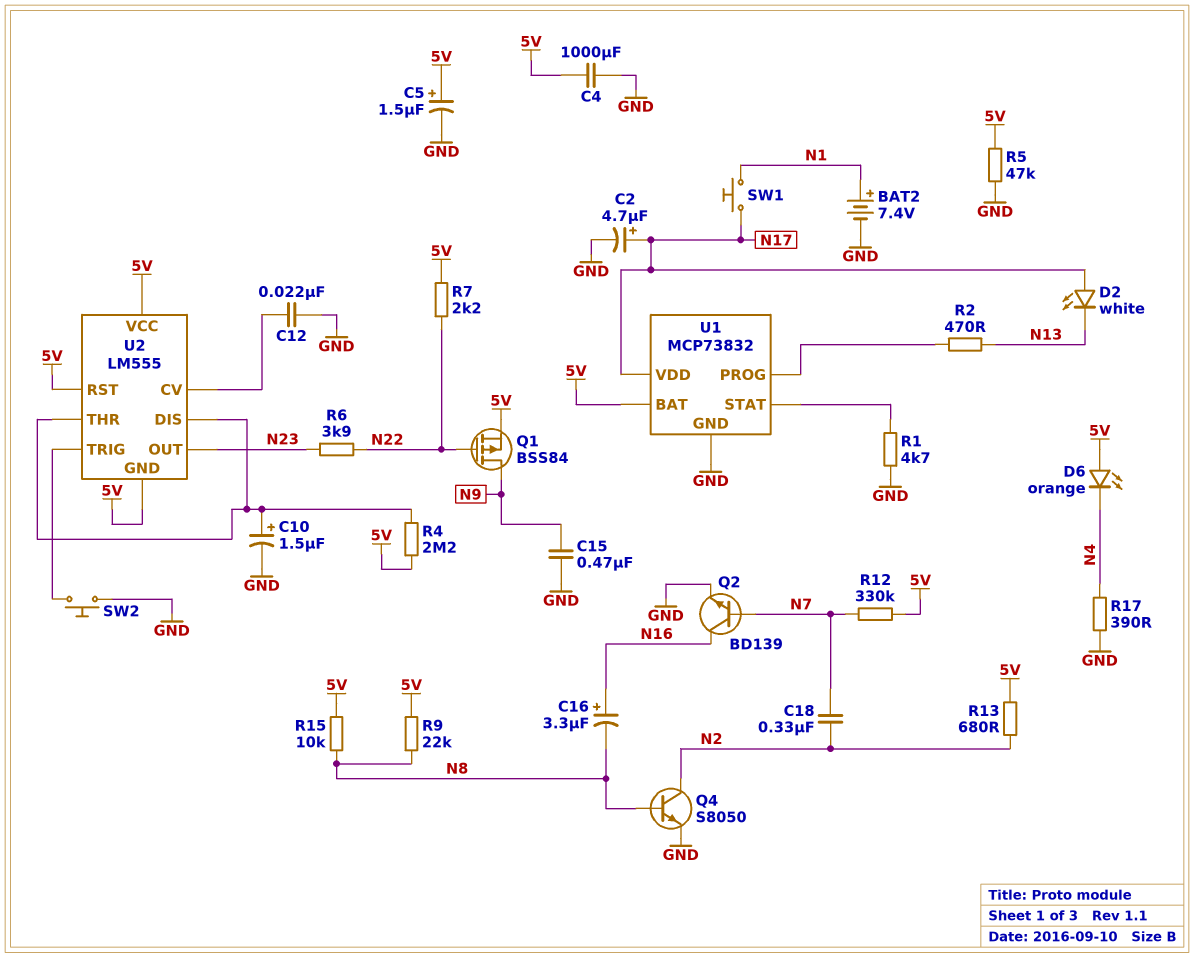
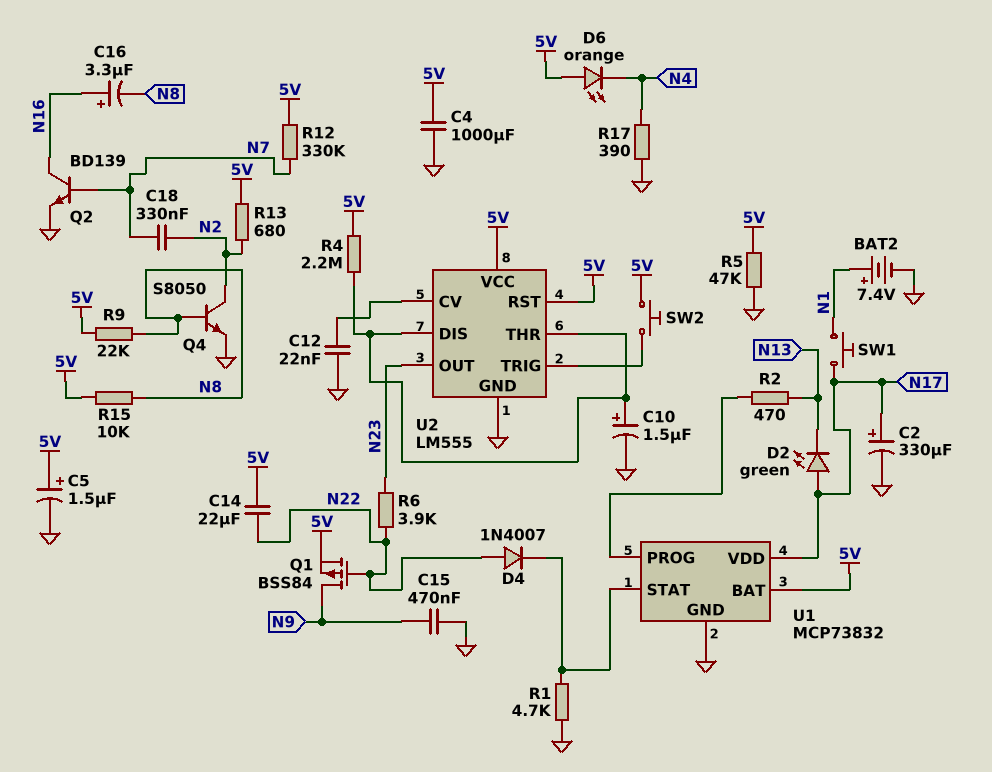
C2: 4.7uF (plus N17, minus GND) -> 330uF (plus N17, minus GND)
C14: none -> 22uF (5V, N22)
D2: LED white (A N17, K N13) -> LED green (A N17, K N13)
D4: none -> diode 1N4007 (A N22, K U1/STAT)
R7: 2.2k (5V, N22) -> none
SW2: button (GND, U2/TRIG) -> button (5V, U2/TRIG)
U2 pin GND: 5V -> GND

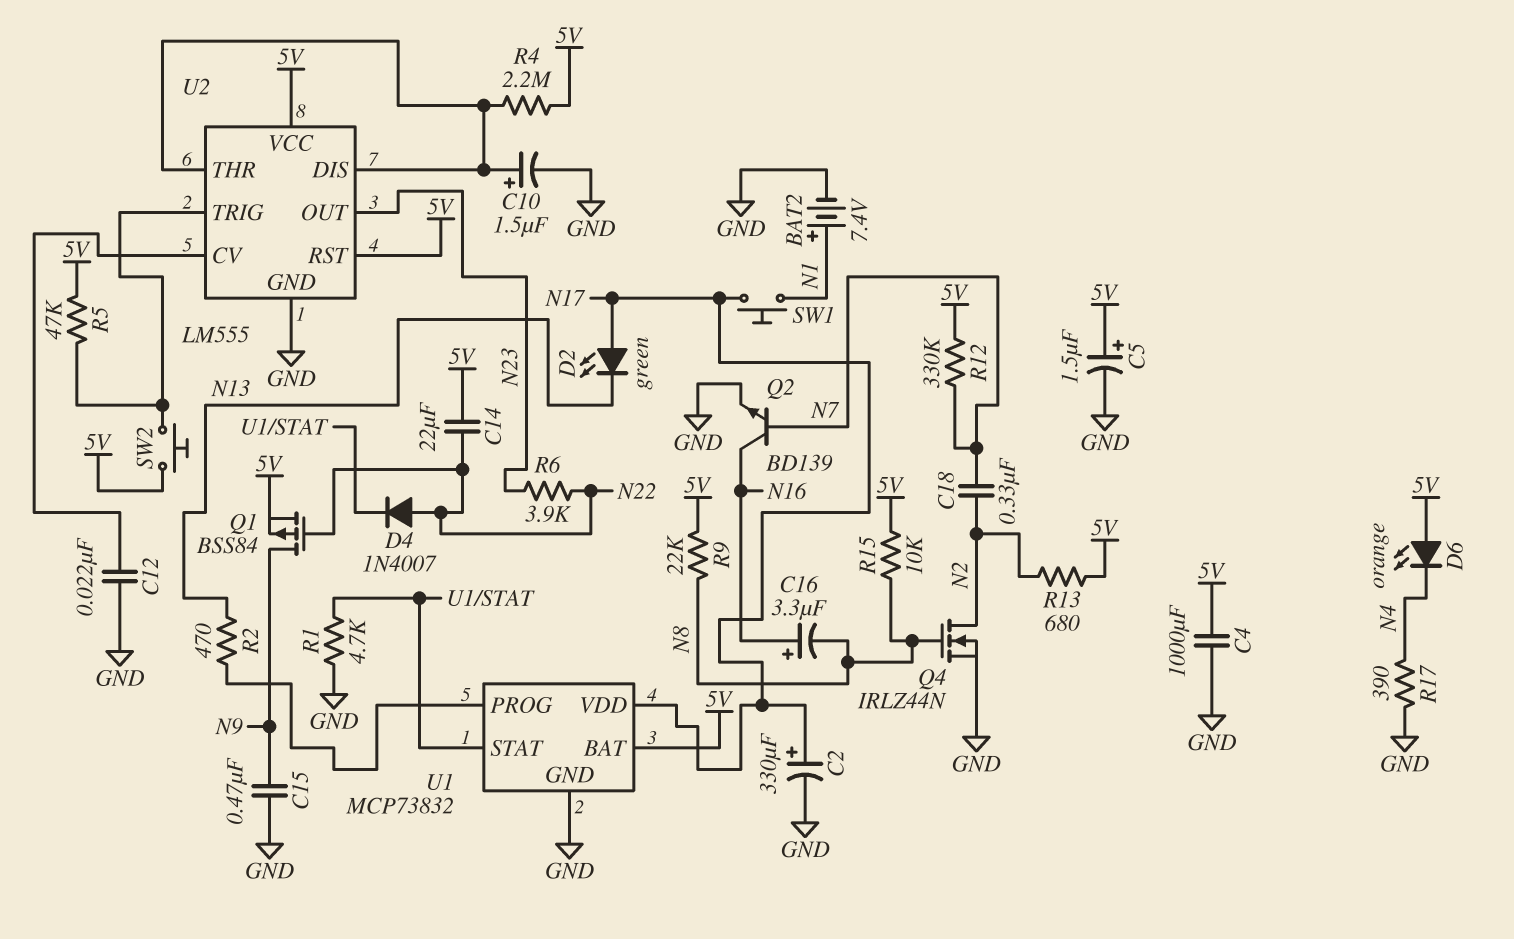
Q4: NPN S8050 (B N8, C N2, E GND) -> NMOS IRLZ44N (G N8, D N2, S GND)
R5: 47k (5V, GND) -> 47k (5V, U2/TRIG)

